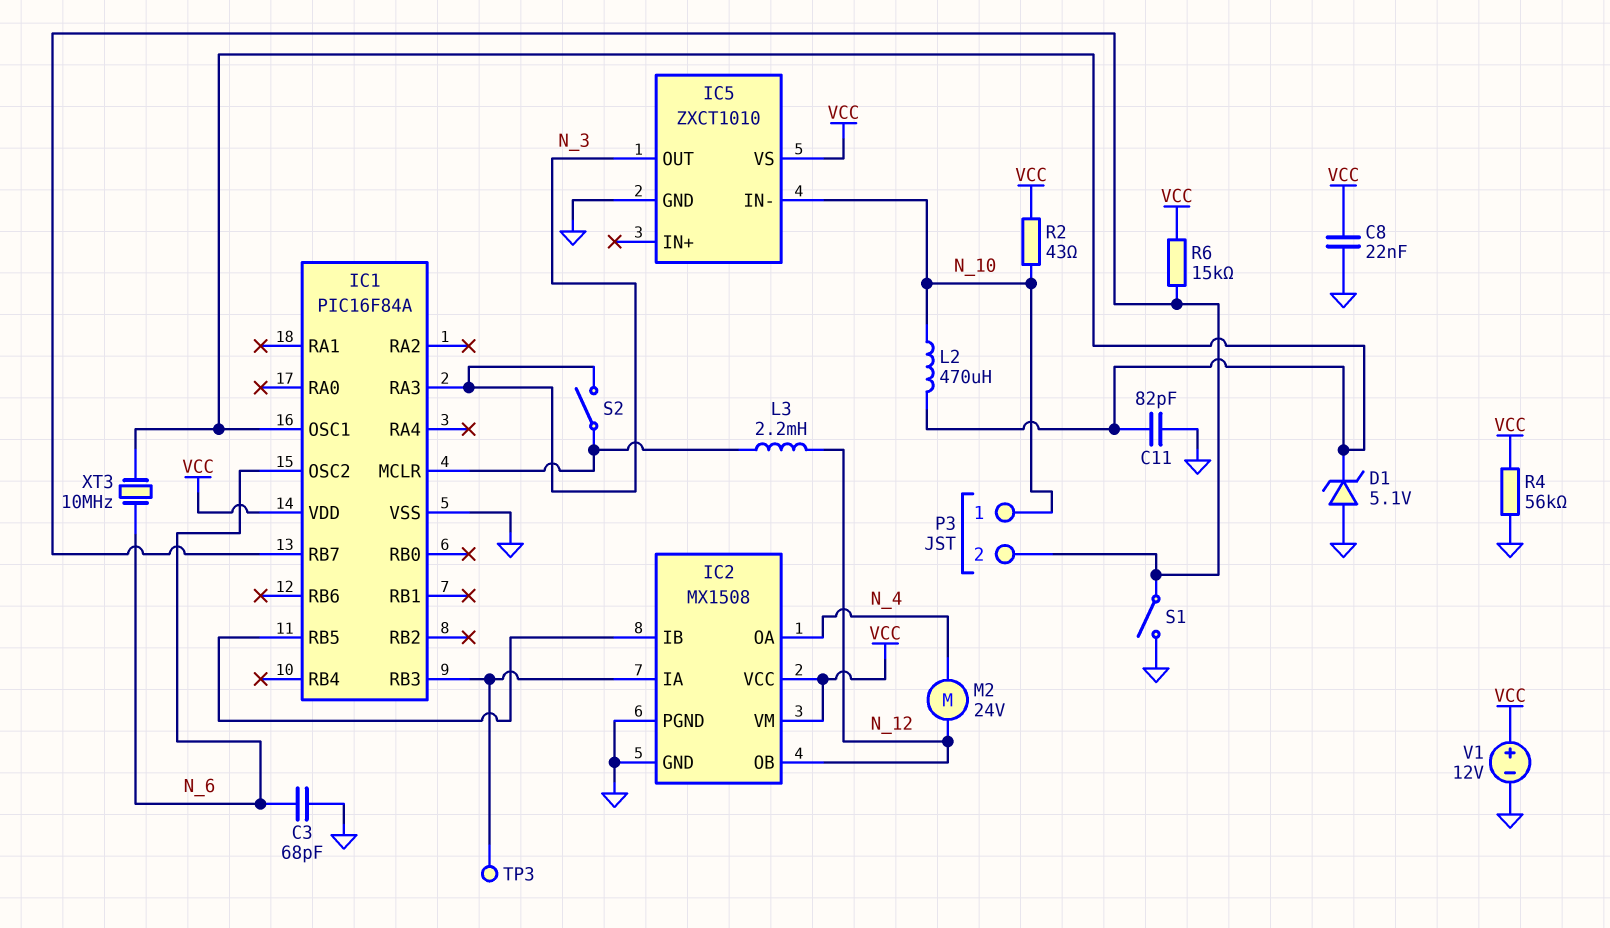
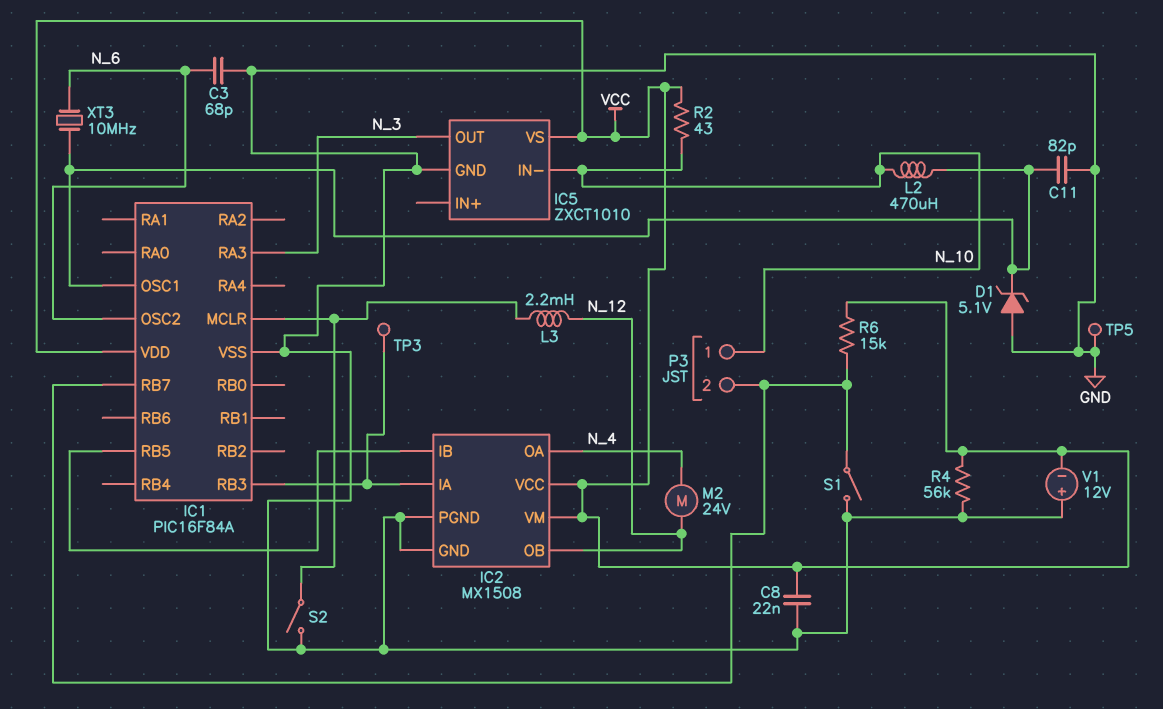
S2: switch (IC1/MCLR, N_3) -> switch (GND, IC1/MCLR)
TP5: none -> test point (GND)
V1: 12V (plus VCC, minus GND) -> 12V (plus GND, minus VCC)

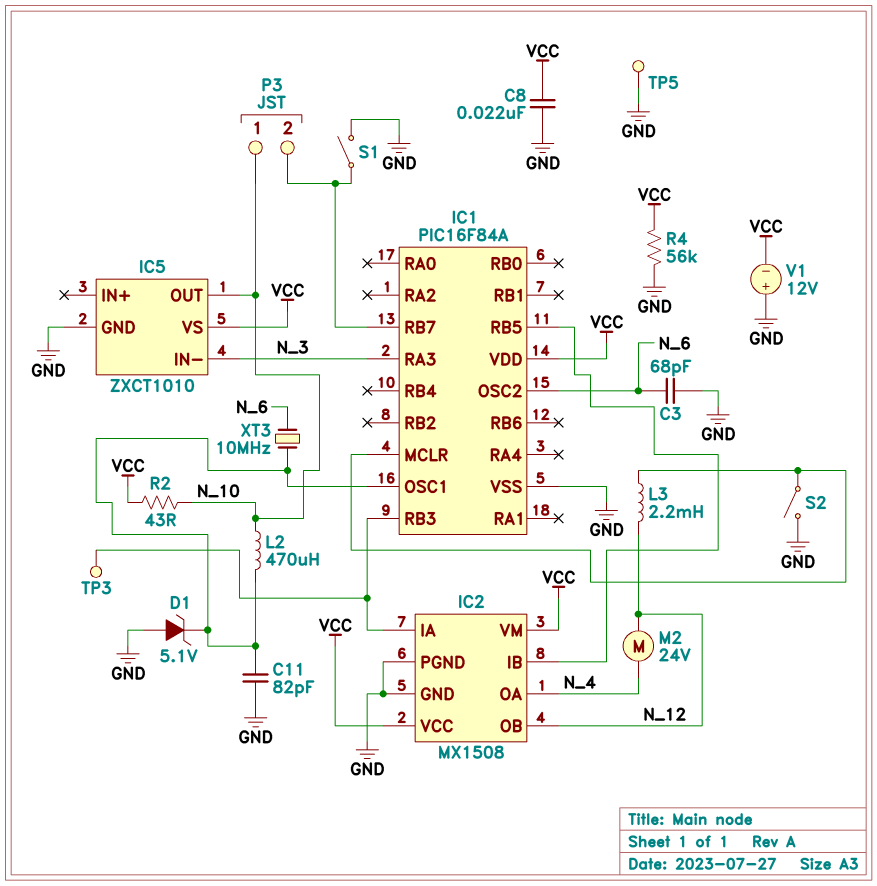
IC5 pin IN-: N_10 -> N_3
IC5 pin OUT: N_3 -> N_10
R6: 15k (IC1/RB7, VCC) -> none

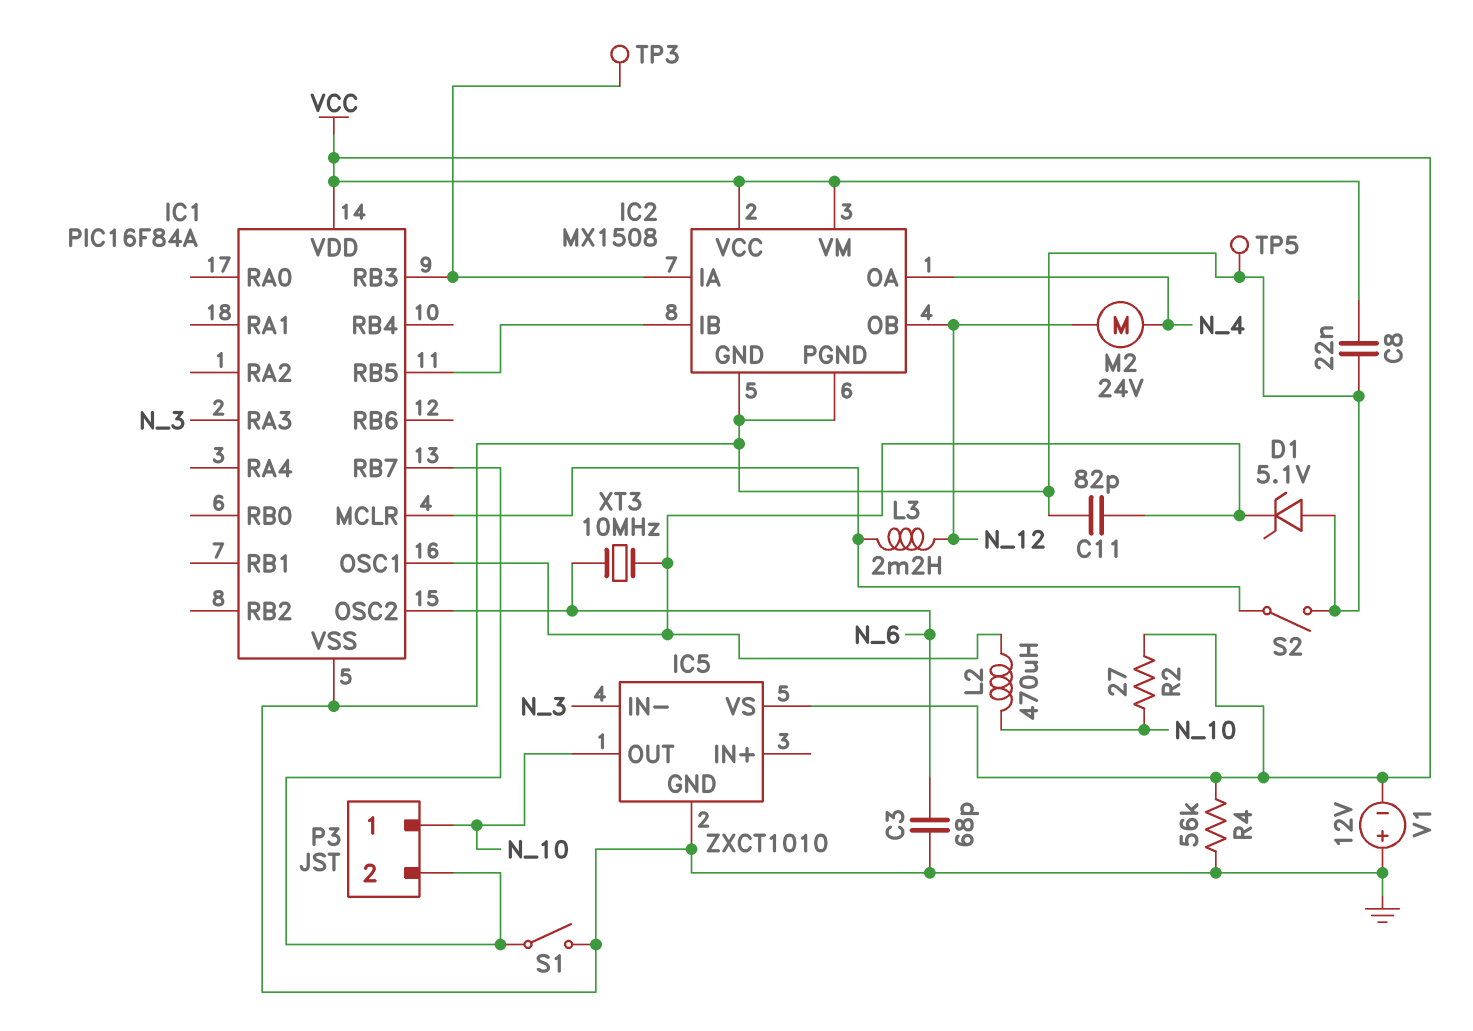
R2: 43 (N_10, VCC) -> 27 (N_10, VCC)

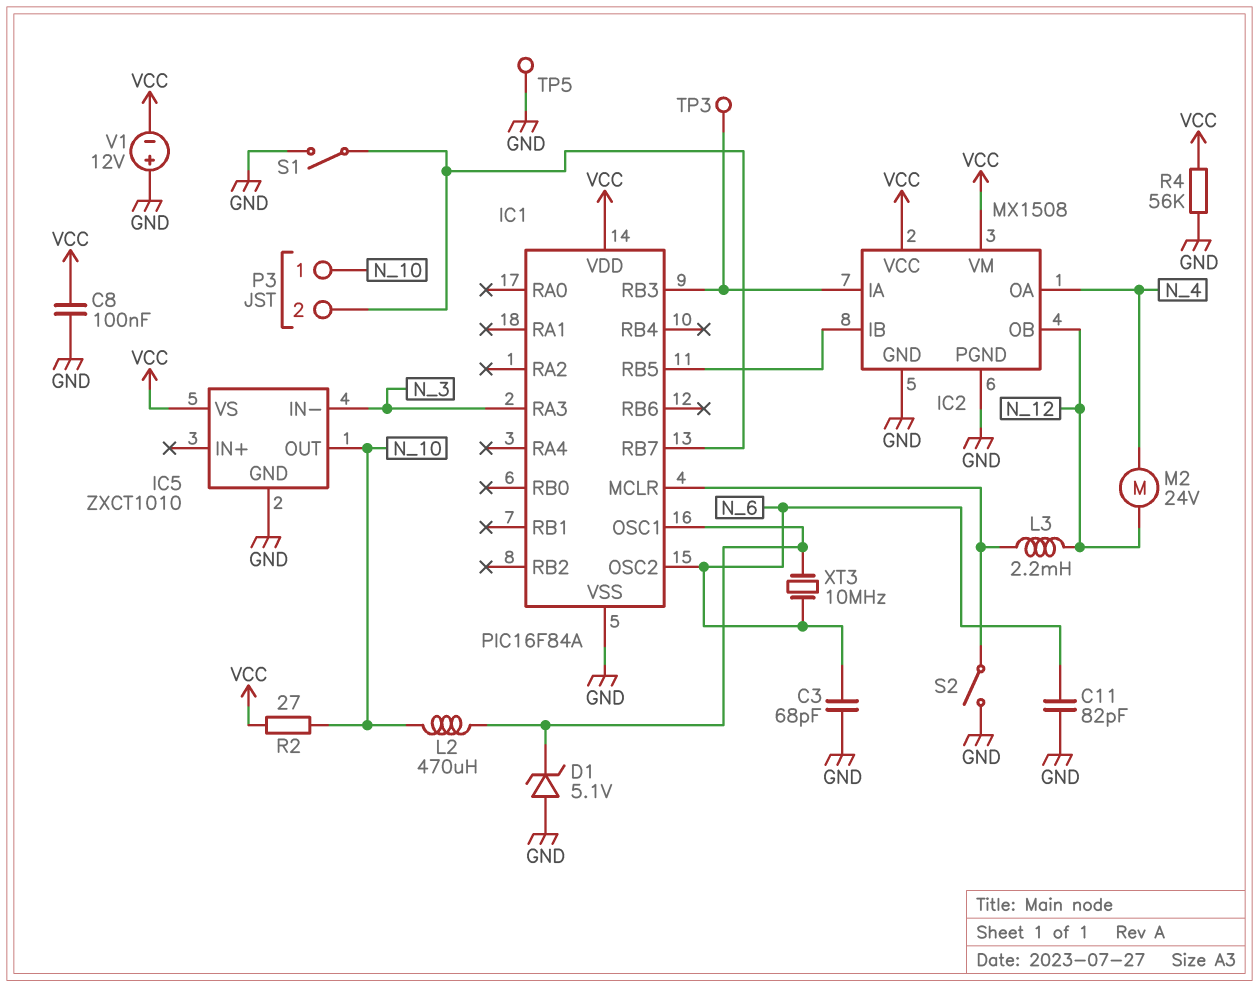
C8: 22nF (GND, VCC) -> 100nF (GND, VCC)
C11: 82pF (GND, IC1/OSC1) -> 82pF (GND, N_6)

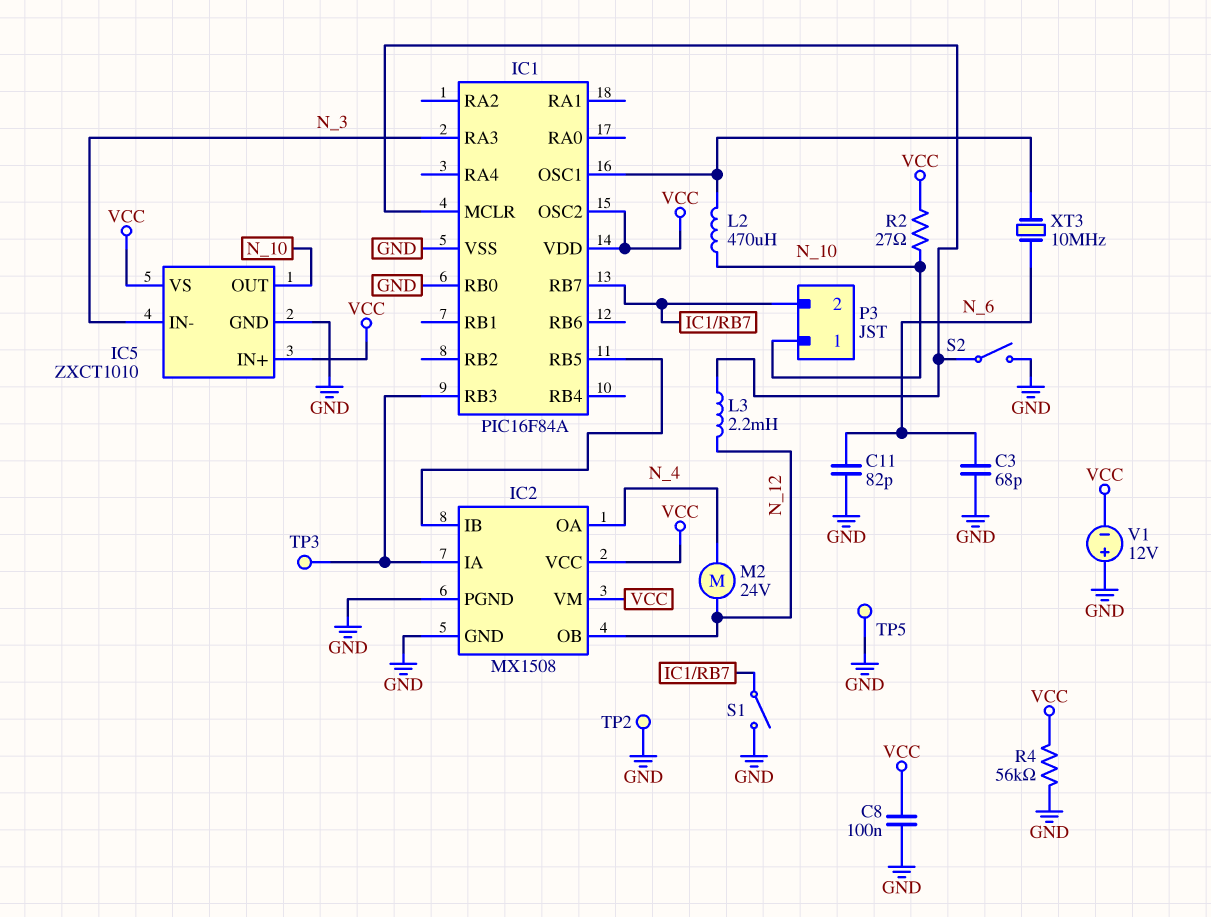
D1: zener 5.1V (A GND, K IC1/OSC1) -> none
IC1 pin OSC2: N_6 -> VCC
IC1 pin RB0: none -> GND
IC5 pin IN+: none -> VCC
TP2: none -> test point (GND)

